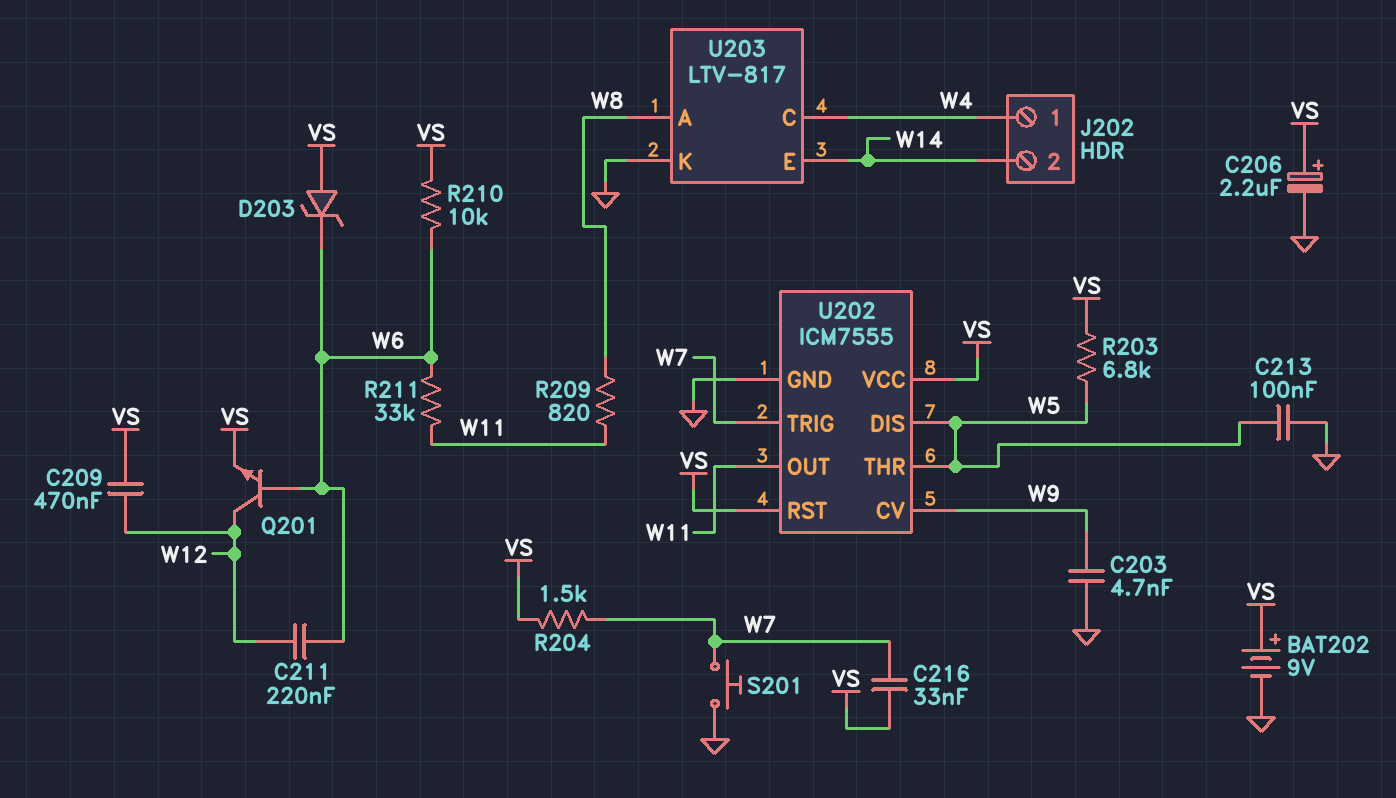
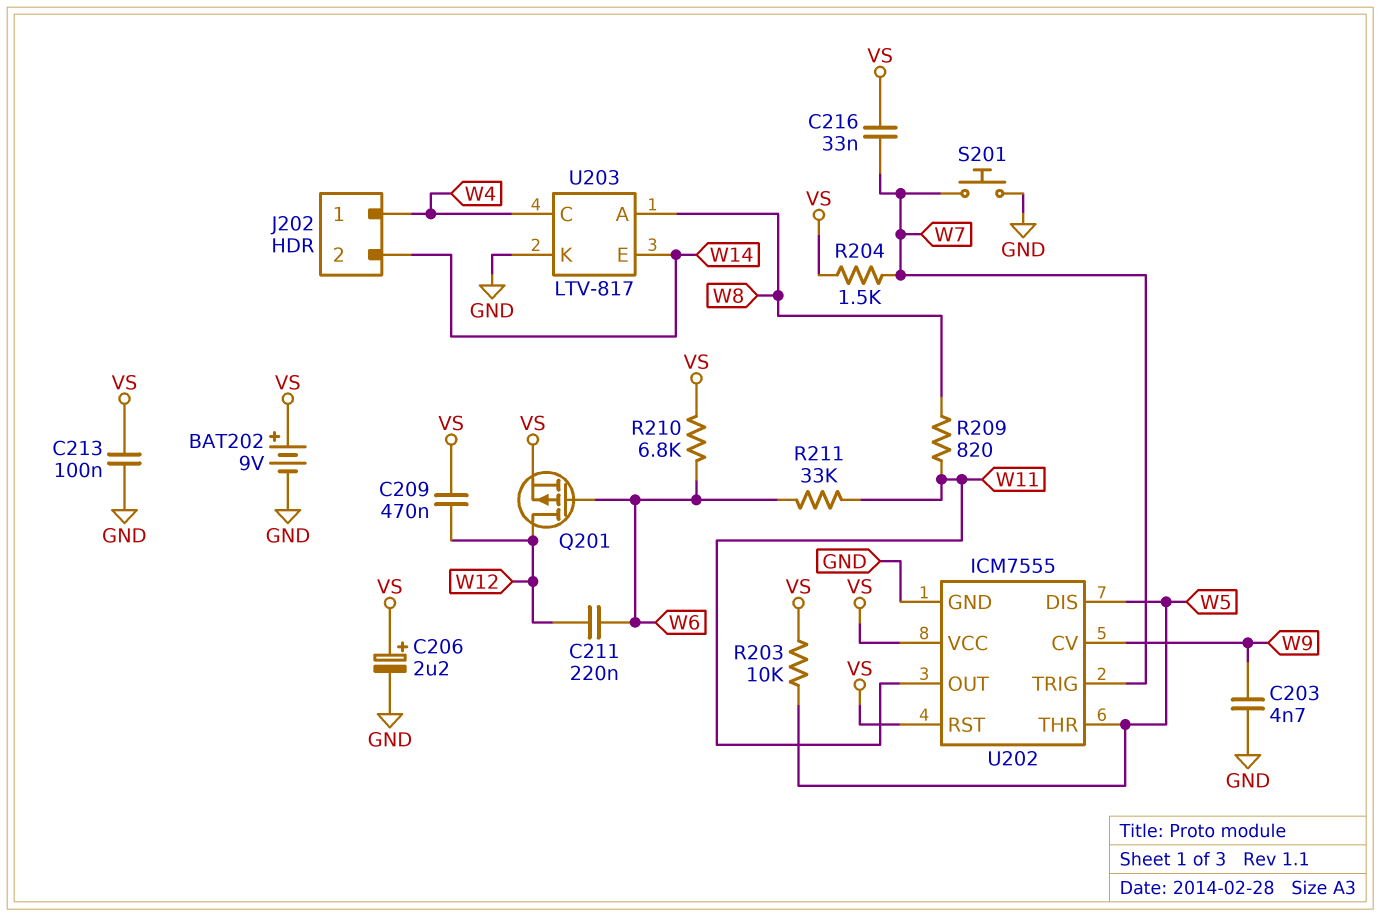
C213: 100nF (GND, W5) -> 100nF (GND, VS)
D203: zener (A VS, K W6) -> none
Q201: NPN (B W6, C W12, E VS) -> PMOS (G W6, D W12, S VS)
R203: 6.8k (VS, W5) -> 10k (VS, W5)
R210: 10k (VS, W6) -> 6.8k (VS, W6)

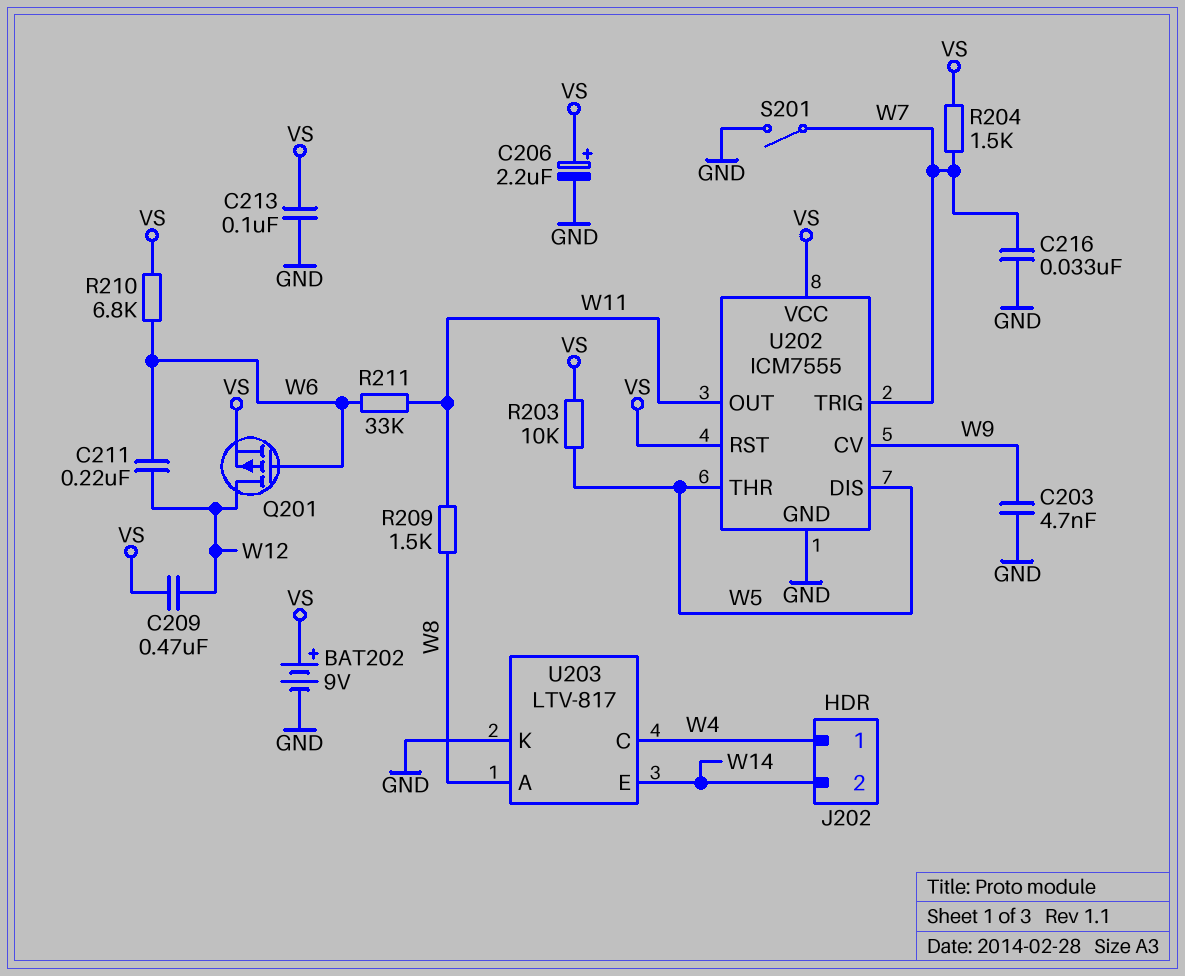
C216: 33nF (VS, W7) -> 33nF (GND, W7)
R209: 820 (W8, W11) -> 1.5k (W8, W11)
S201: button (GND, W7) -> switch (GND, W7)

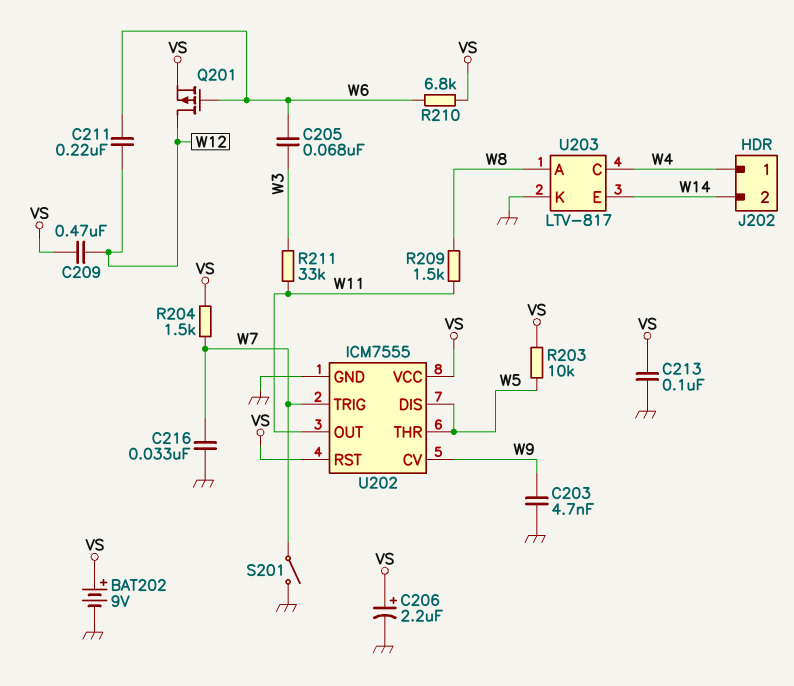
C205: none -> 68nF (W3, W6)
R211: 33k (W6, W11) -> 33k (W3, W11)

